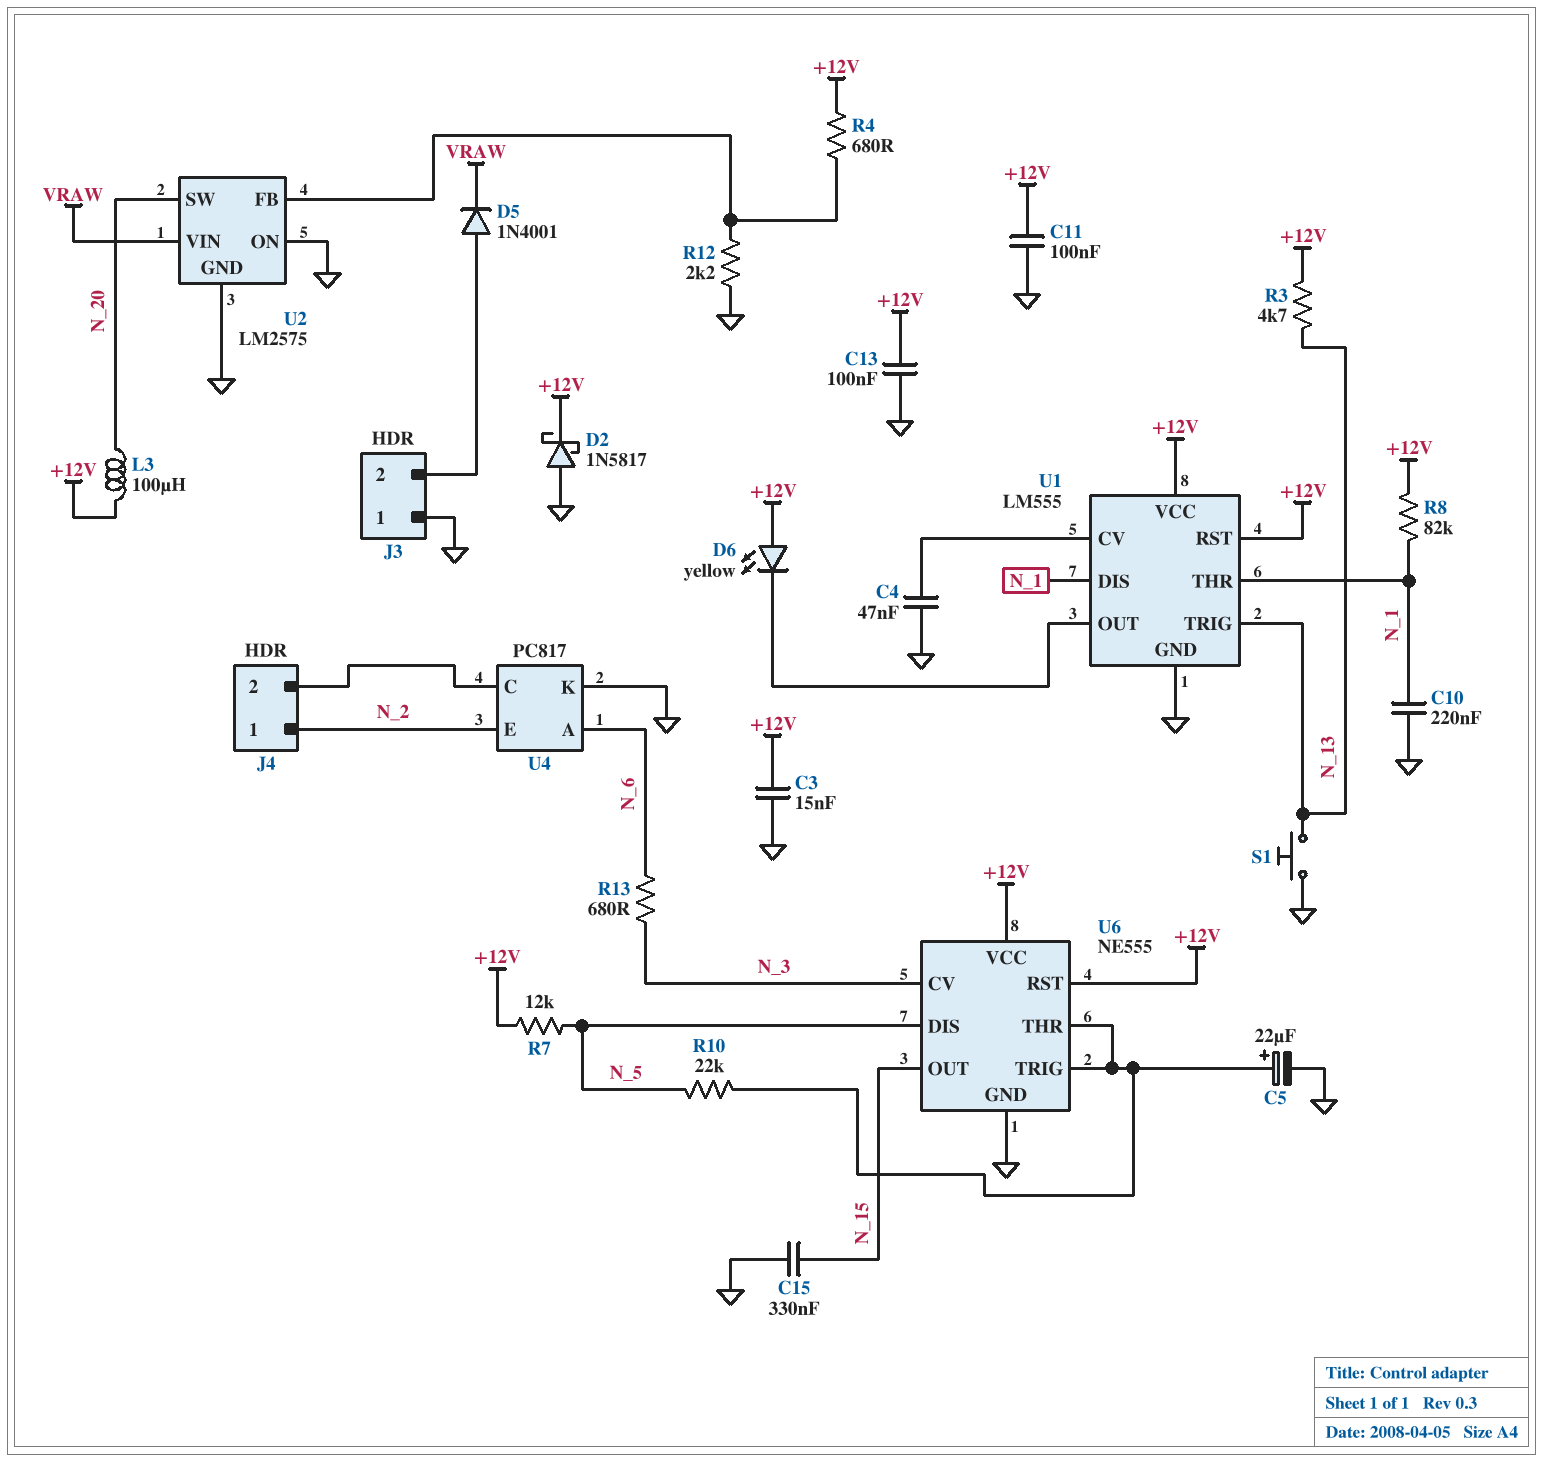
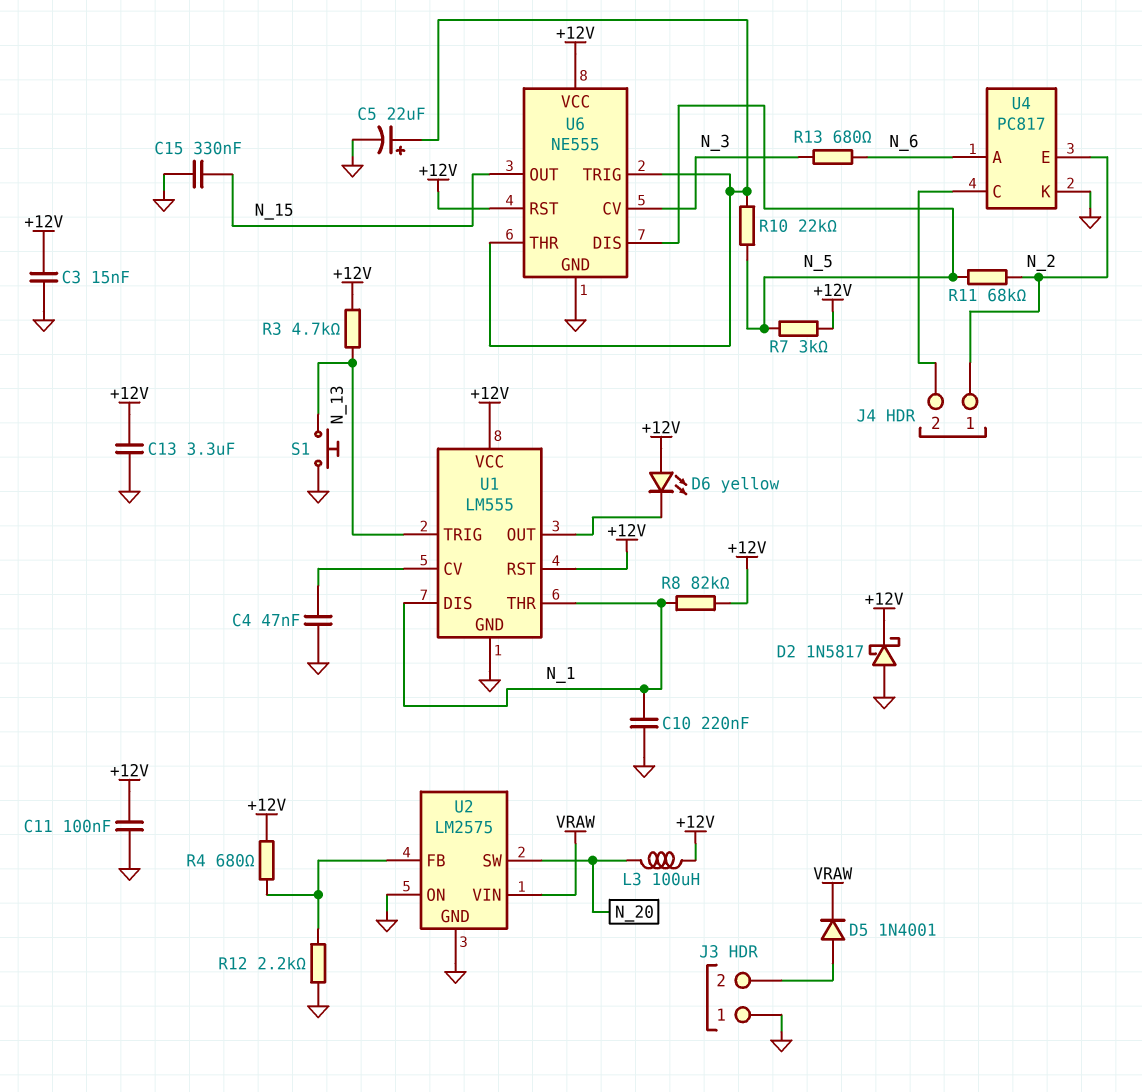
C13: 100nF (+12V, GND) -> 3.3uF (+12V, GND)
R7: 12k (+12V, N_5) -> 3k (+12V, N_5)
R11: none -> 68k (N_2, N_5)

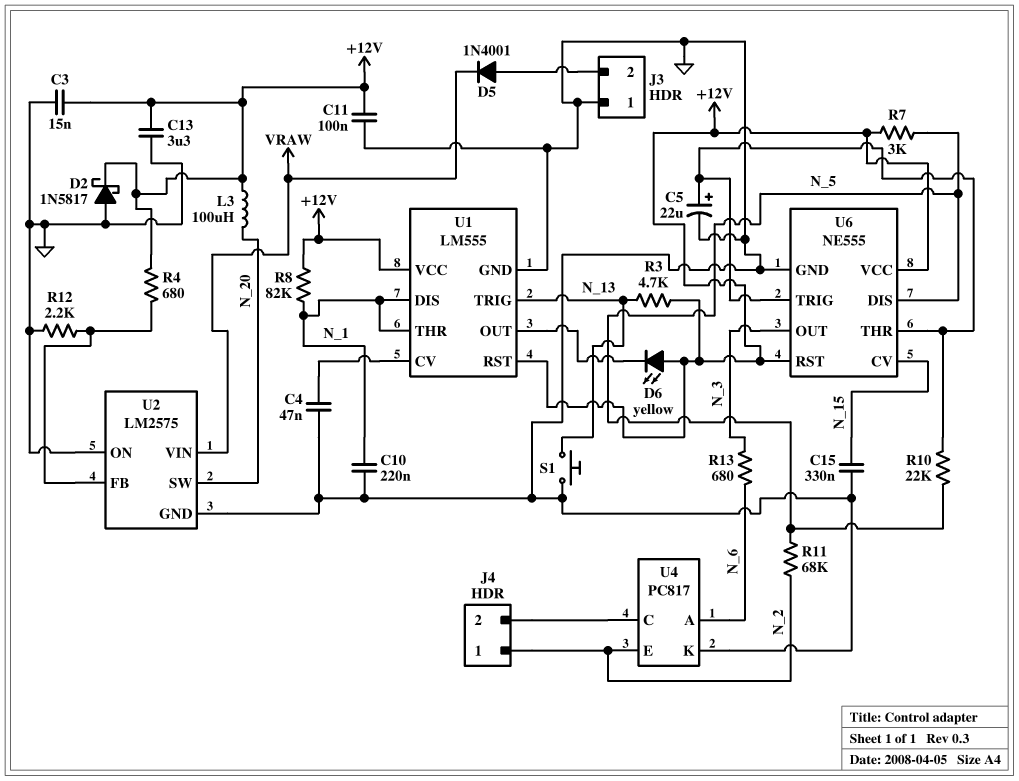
U6 pin CV: N_3 -> N_15
U6 pin OUT: N_15 -> N_3

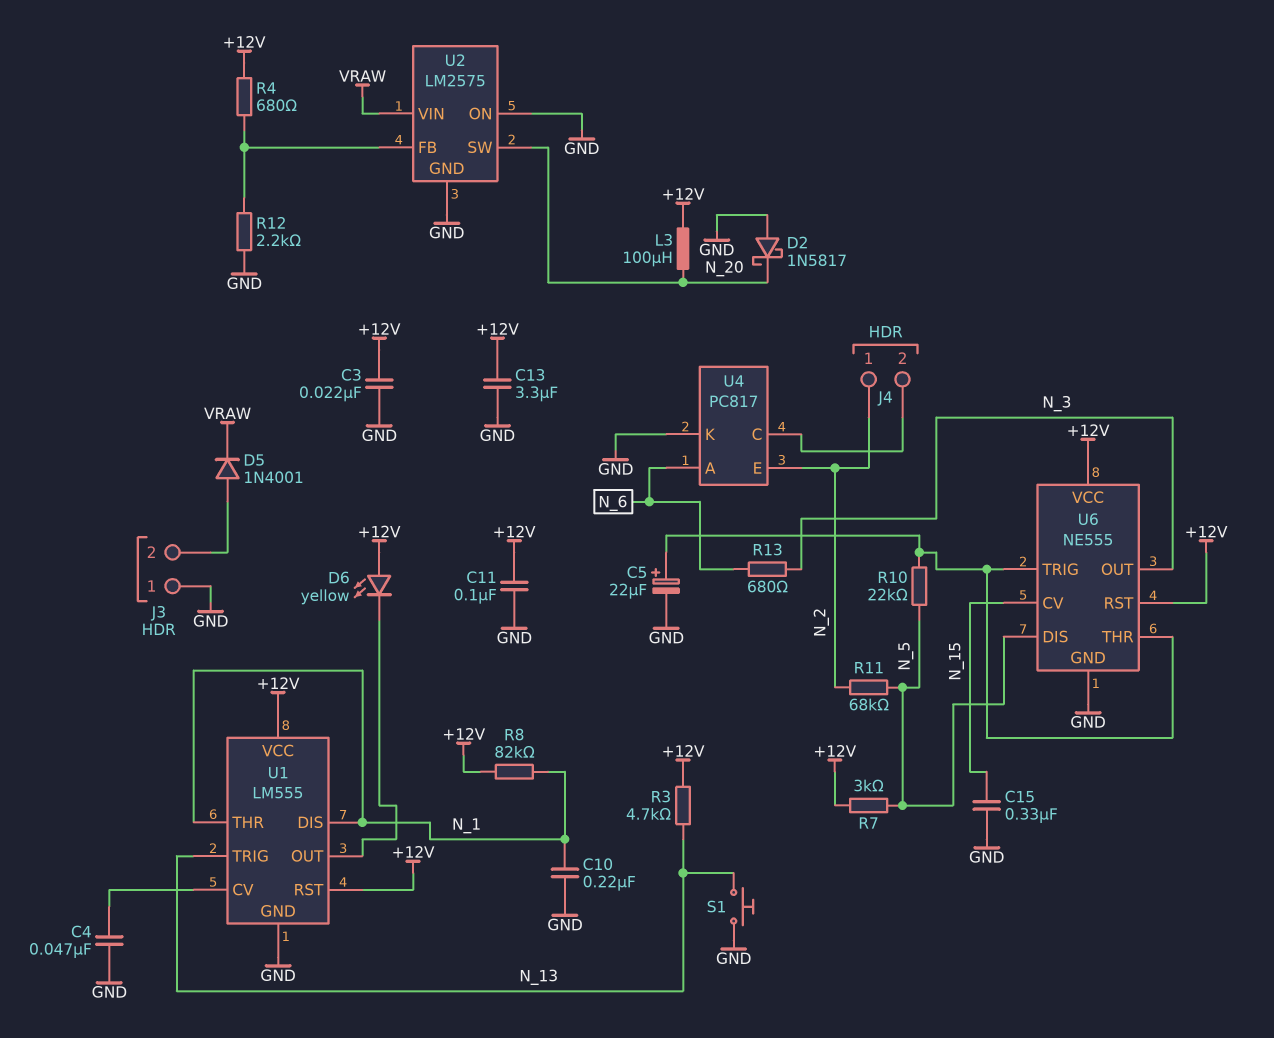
C3: 15nF (+12V, GND) -> 22nF (+12V, GND)
D2: schottky 1N5817 (A GND, K +12V) -> schottky 1N5817 (A GND, K N_20)

